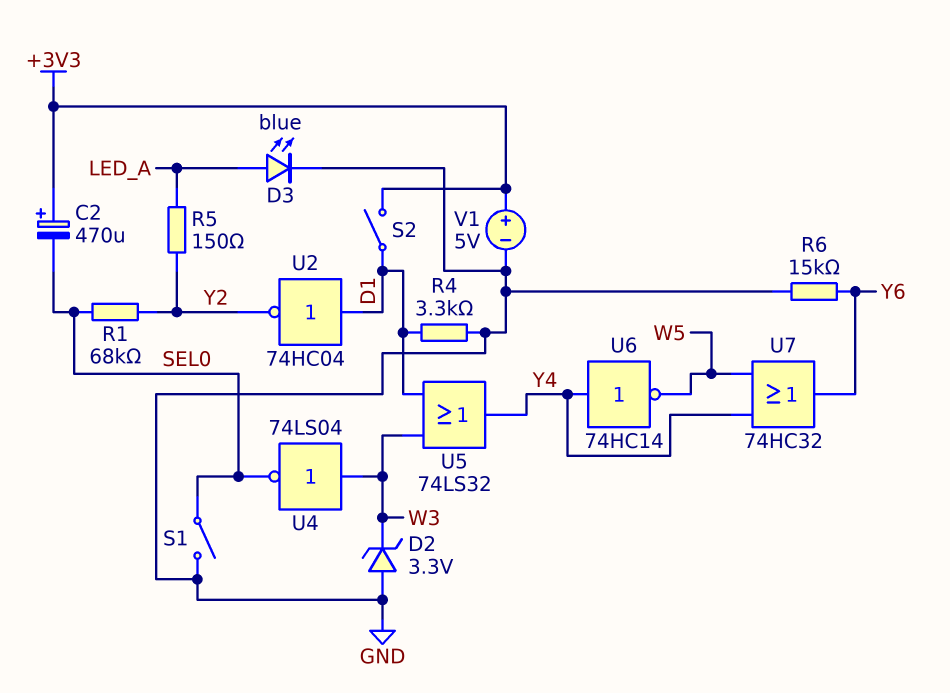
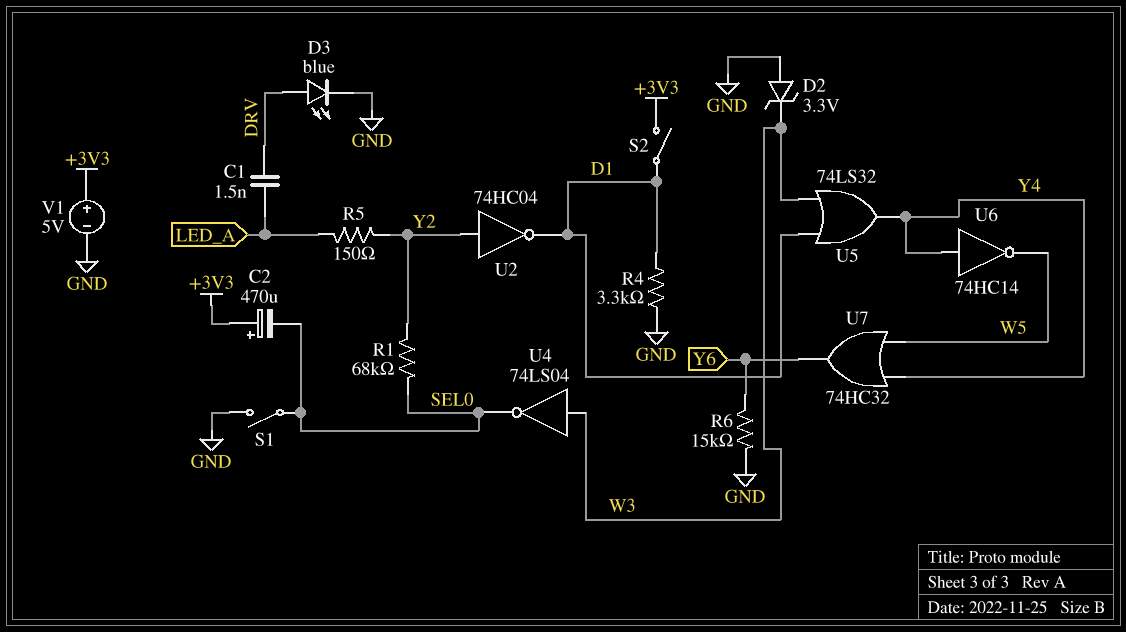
C1: none -> 1.5nF (DRV, LED_A)
D3: LED blue (A LED_A, K GND) -> LED blue (A DRV, K GND)
U2: NOT 74HC04 (in D1, out Y2) -> NOT 74HC04 (in Y2, out D1)

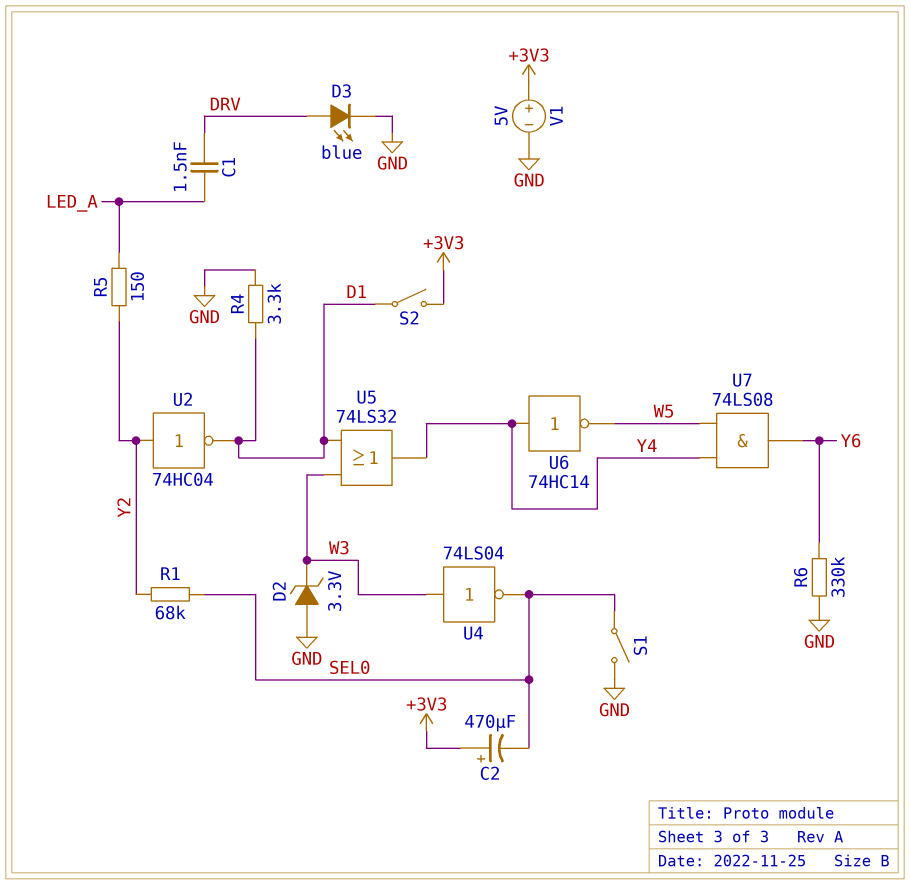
R6: 15k (GND, Y6) -> 330k (GND, Y6)
U7: OR 74HC32 (in W5, in Y4, out Y6) -> AND 74LS08 (in W5, in Y4, out Y6)

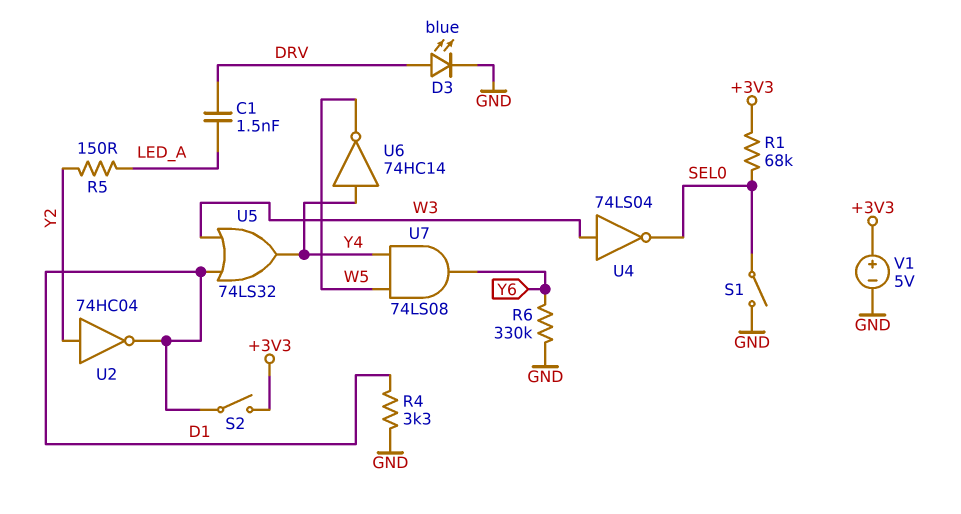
C2: 470uF (plus +3V3, minus SEL0) -> none
D2: zener 3.3V (A GND, K W3) -> none
R1: 68k (SEL0, Y2) -> 68k (+3V3, SEL0)

